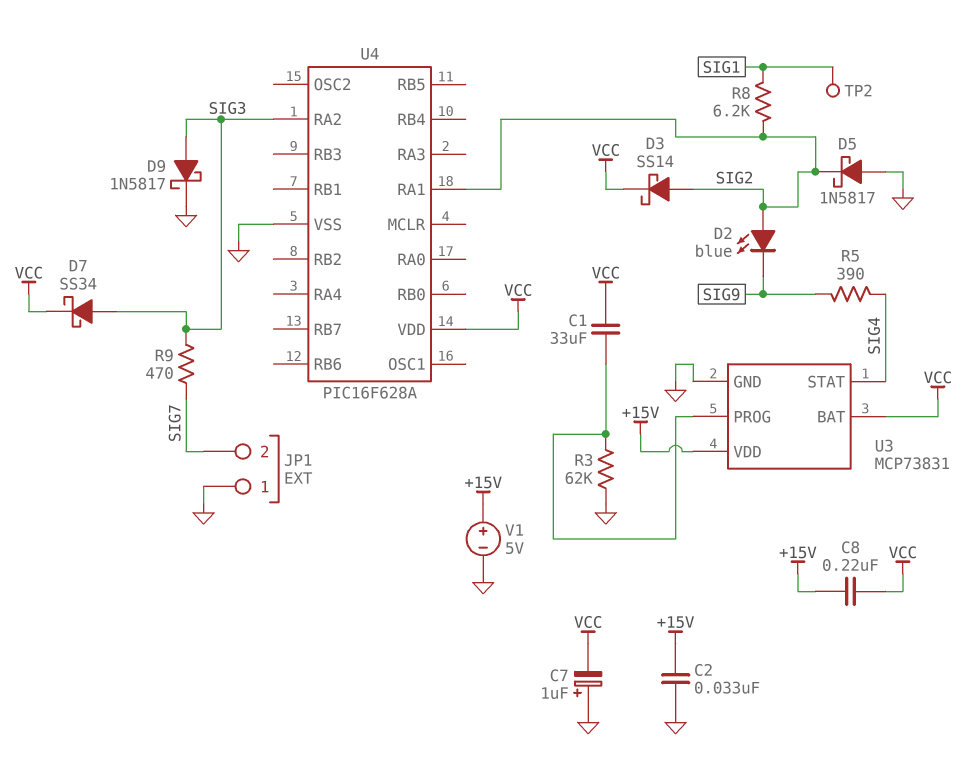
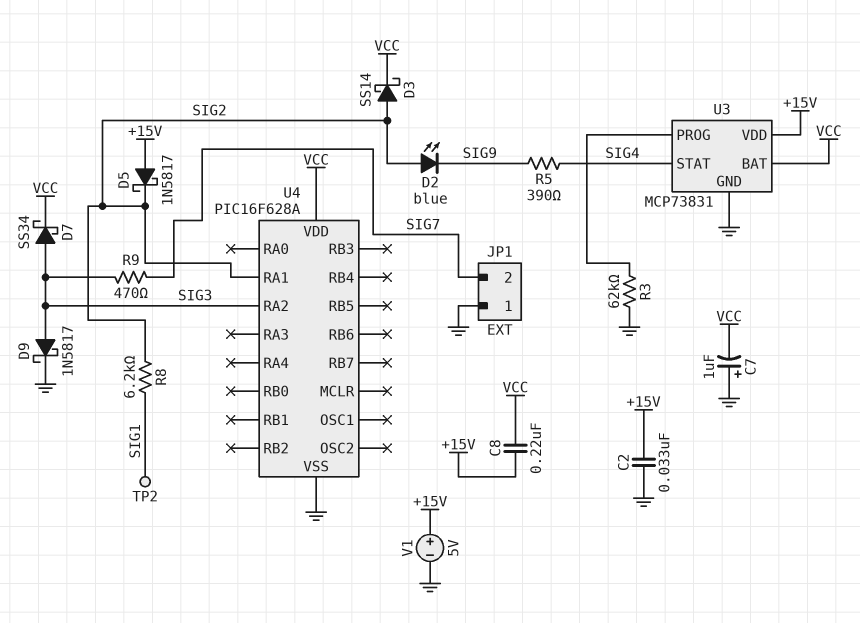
C1: 33uF (U3/PROG, VCC) -> none
D5: schottky 1N5817 (A GND, K SIG2) -> schottky 1N5817 (A +15V, K SIG2)

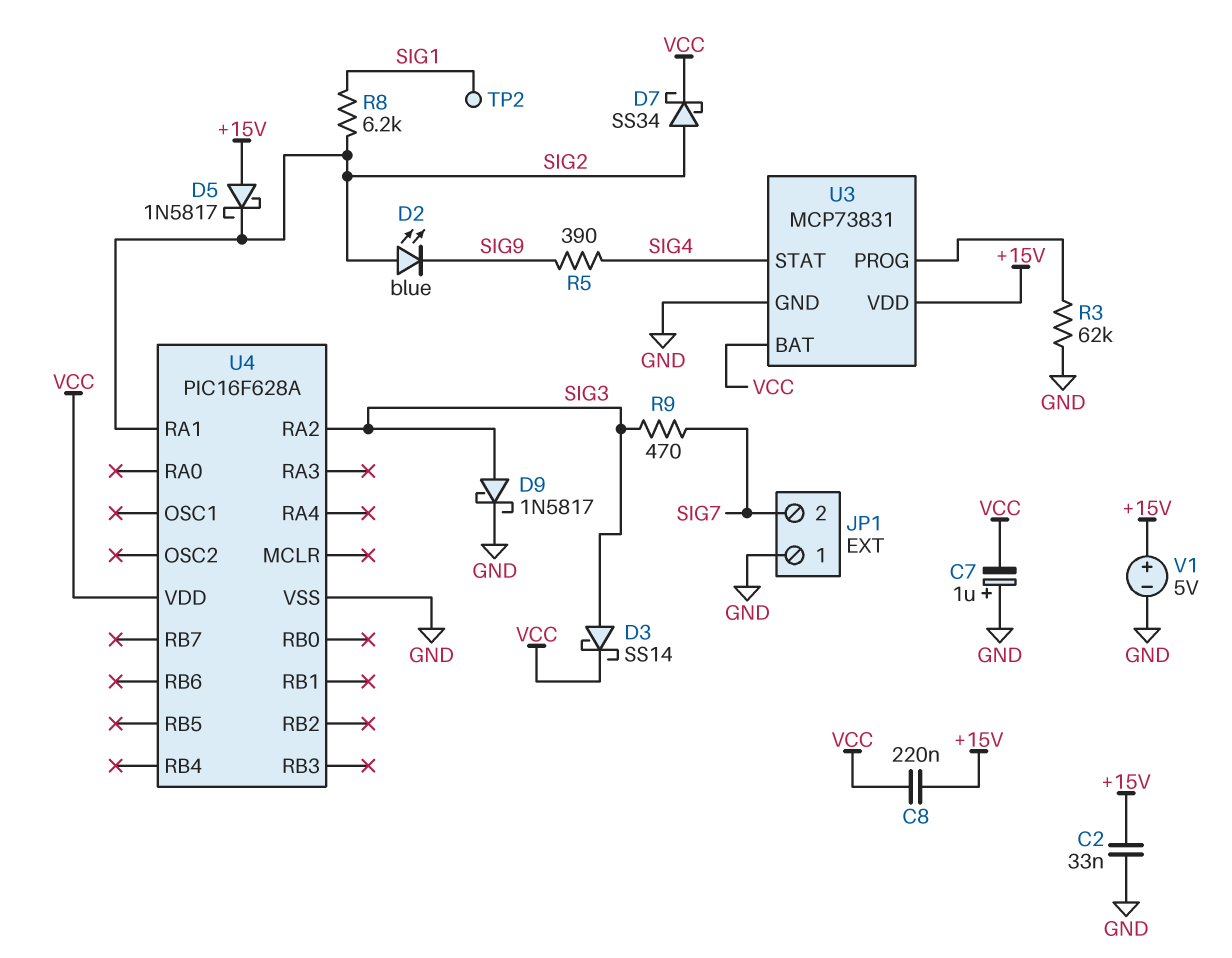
D3: schottky SS14 (A SIG2, K VCC) -> schottky SS14 (A SIG3, K VCC)
D7: schottky SS34 (A SIG3, K VCC) -> schottky SS34 (A SIG2, K VCC)

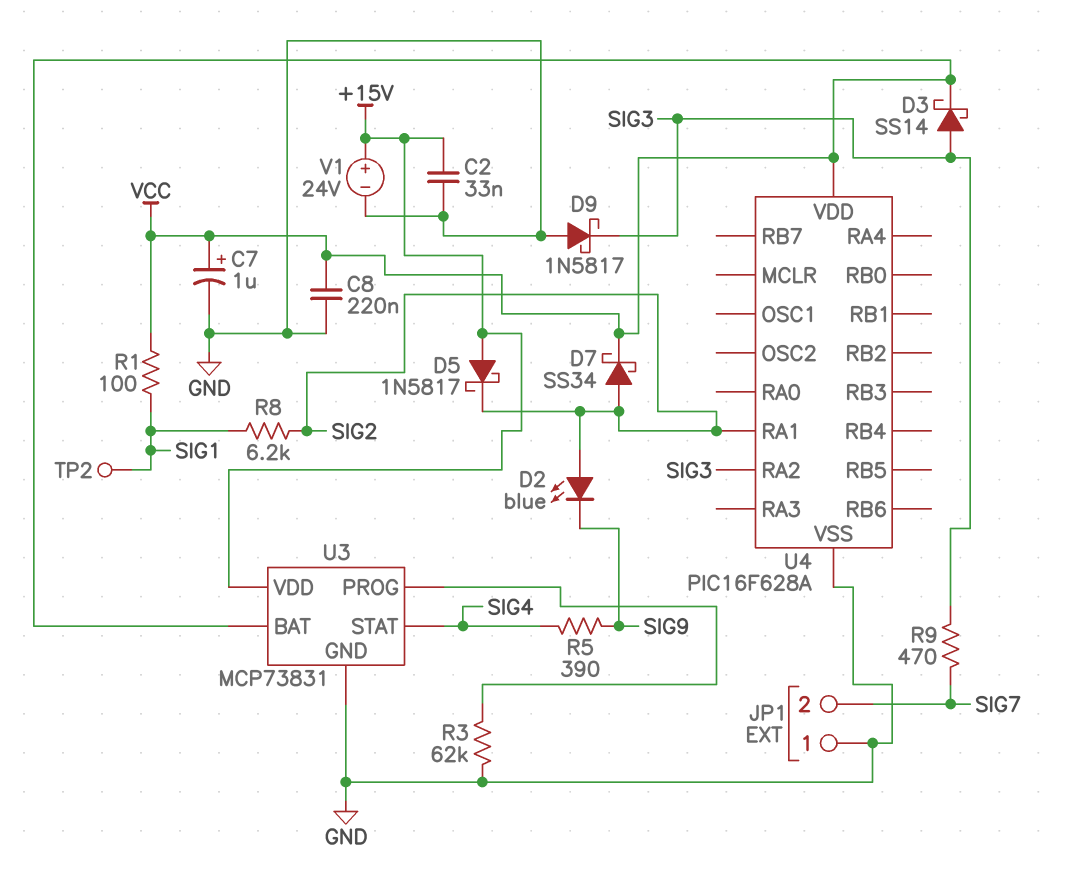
C7: 1uF (plus GND, minus VCC) -> 1uF (plus VCC, minus GND)
C8: 220nF (+15V, VCC) -> 220nF (GND, VCC)
D9: schottky 1N5817 (A SIG3, K GND) -> schottky 1N5817 (A GND, K SIG3)
R1: none -> 100 (SIG1, VCC)
V1: 5V (plus +15V, minus GND) -> 24V (plus +15V, minus GND)

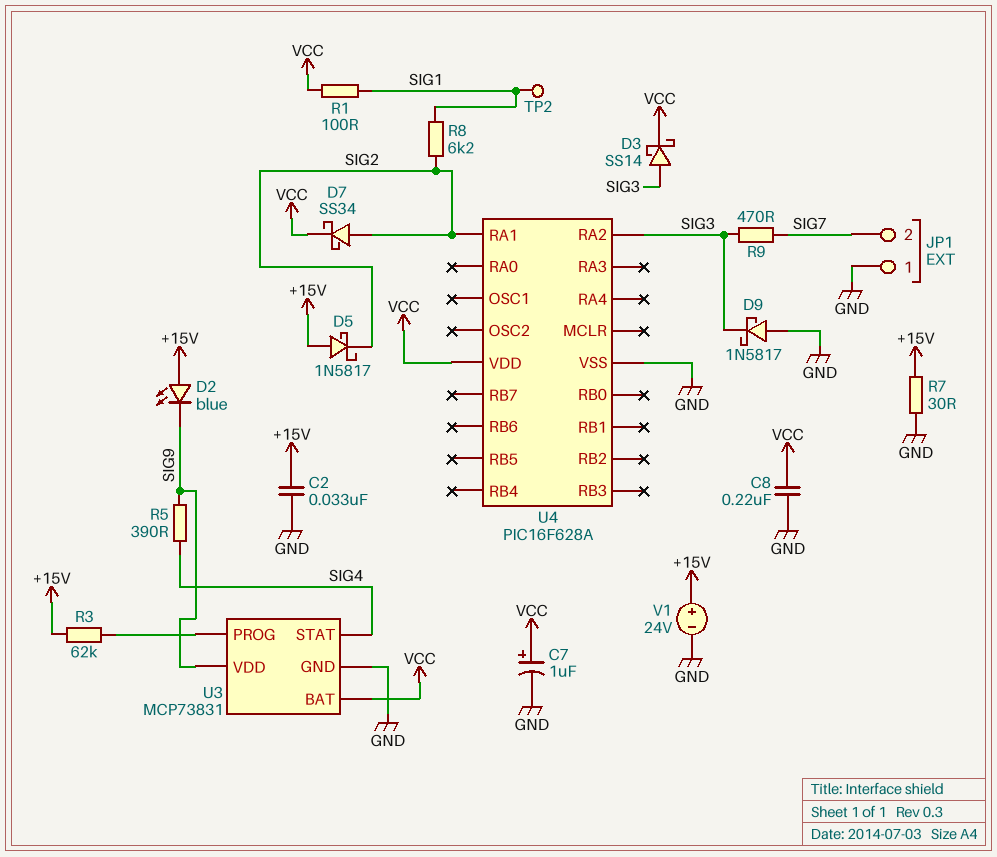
D2: LED blue (A SIG2, K SIG9) -> LED blue (A +15V, K SIG9)
R3: 62k (GND, U3/PROG) -> 62k (+15V, U3/PROG)
R7: none -> 30 (+15V, GND)
U3 pin VDD: +15V -> SIG9

